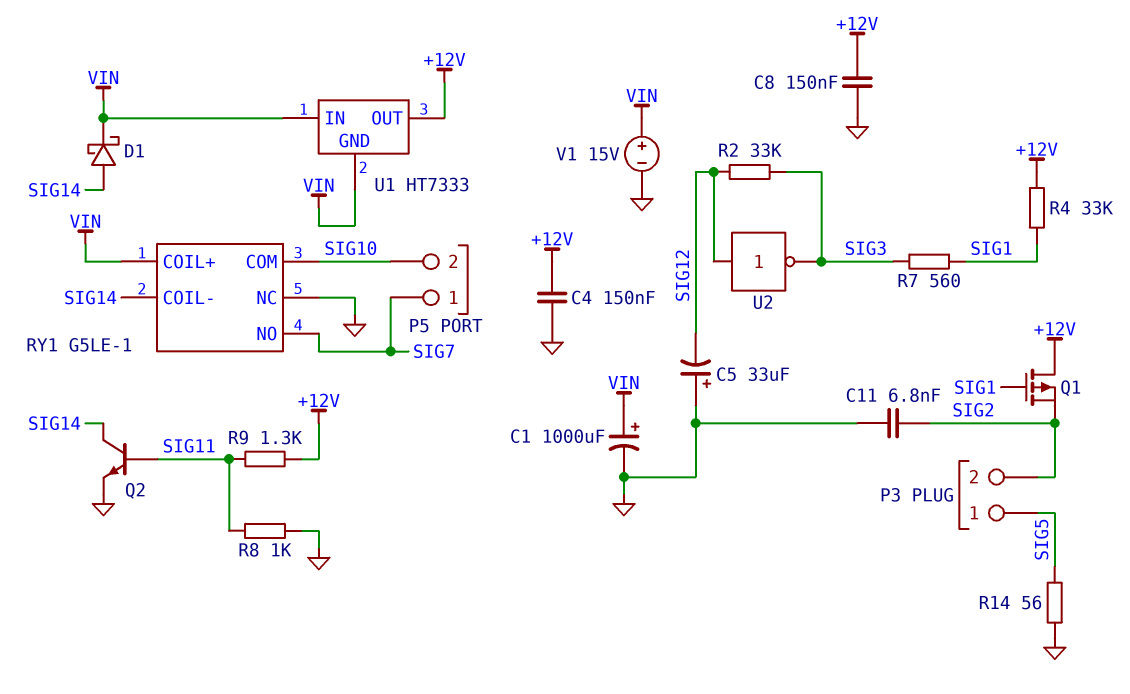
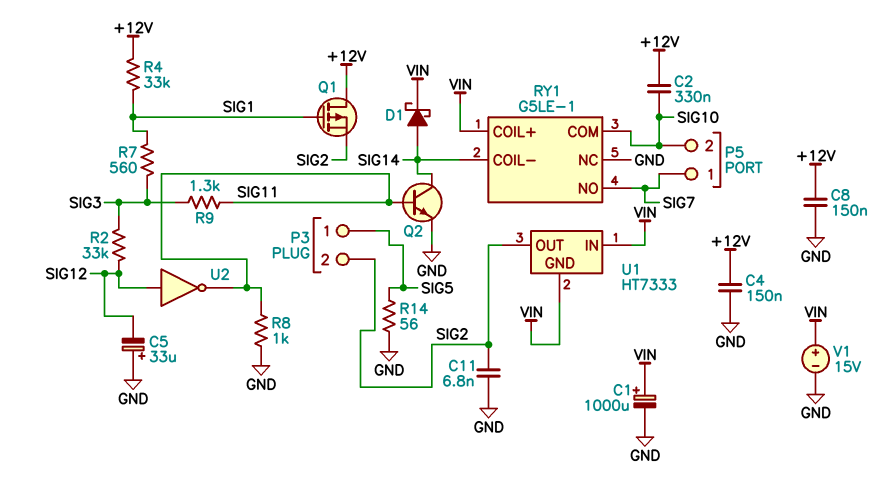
C2: none -> 330nF (+12V, SIG10)
R9: 1.3k (+12V, SIG11) -> 1.3k (SIG3, SIG11)
U1 pin OUT: +12V -> SIG2
U2: NOT (in SIG12, out SIG3) -> NOT (in SIG12, out SIG11)

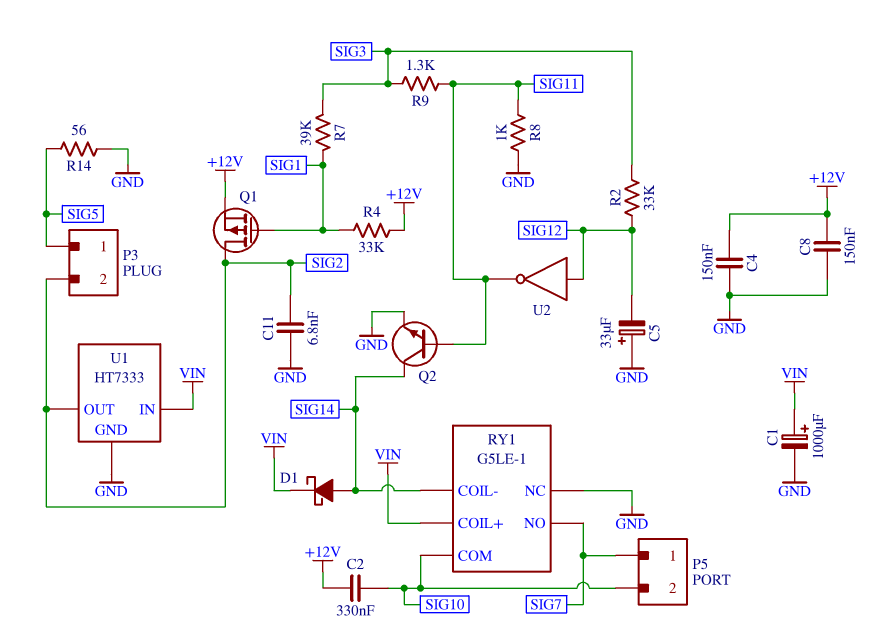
Q1: PMOS (G SIG1, D +12V, S SIG2) -> PMOS (G SIG1, D SIG2, S +12V)
R7: 560 (SIG1, SIG3) -> 39k (SIG1, SIG3)
U1 pin GND: VIN -> GND
V1: 15V (plus VIN, minus GND) -> none

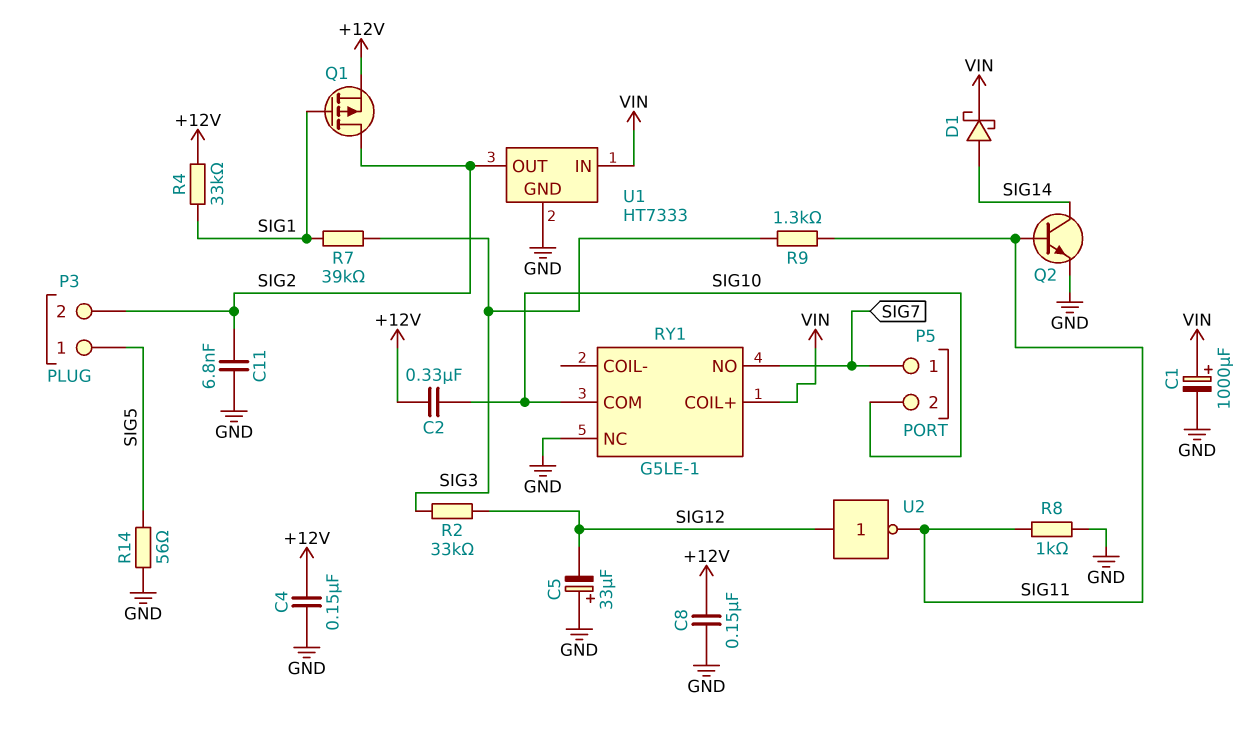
RY1 pin COIL-: SIG14 -> none

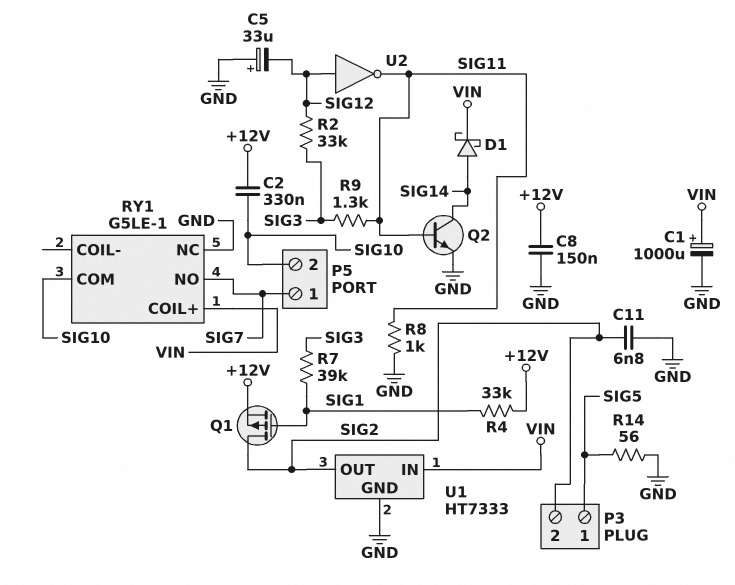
C4: 150nF (+12V, GND) -> none

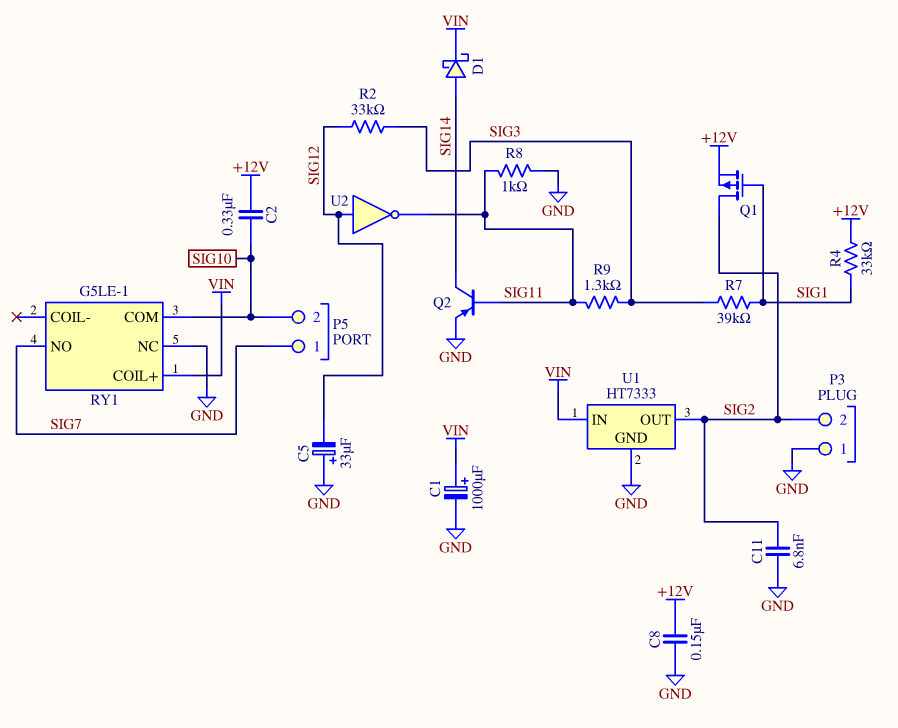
P3 pin 1: SIG5 -> GND
Q2: NPN (B SIG11, C SIG14, E GND) -> PNP (B SIG11, C SIG14, E GND)
R14: 56 (GND, SIG5) -> none

